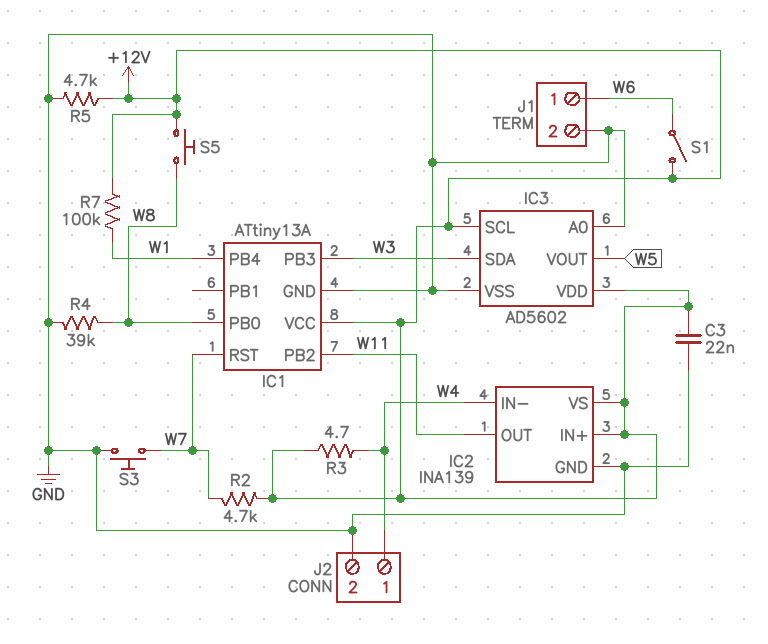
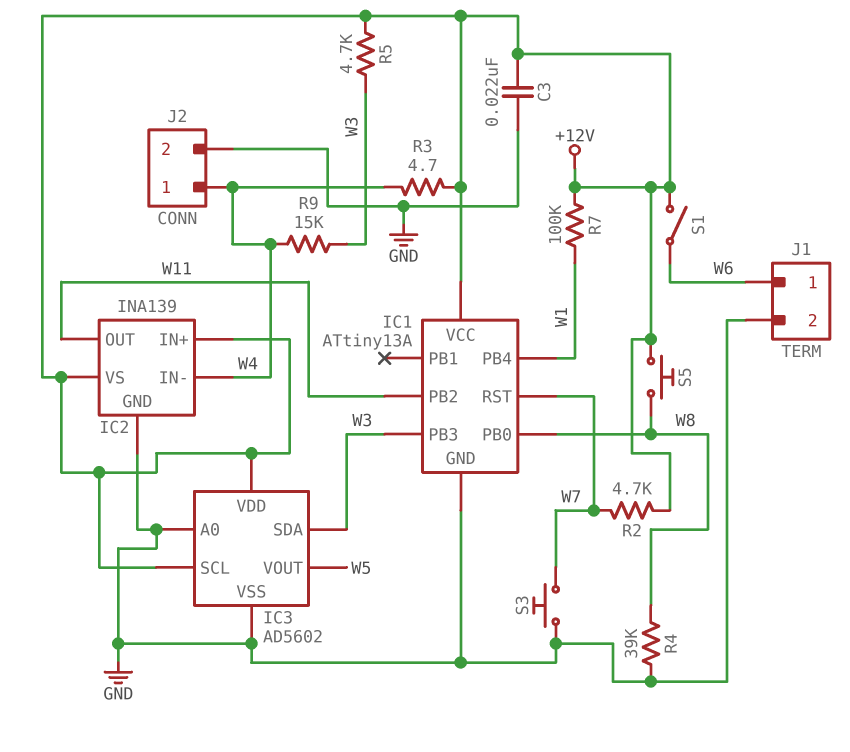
R5: 4.7k (+12V, GND) -> 4.7k (+12V, W3)
R9: none -> 15k (W3, W4)

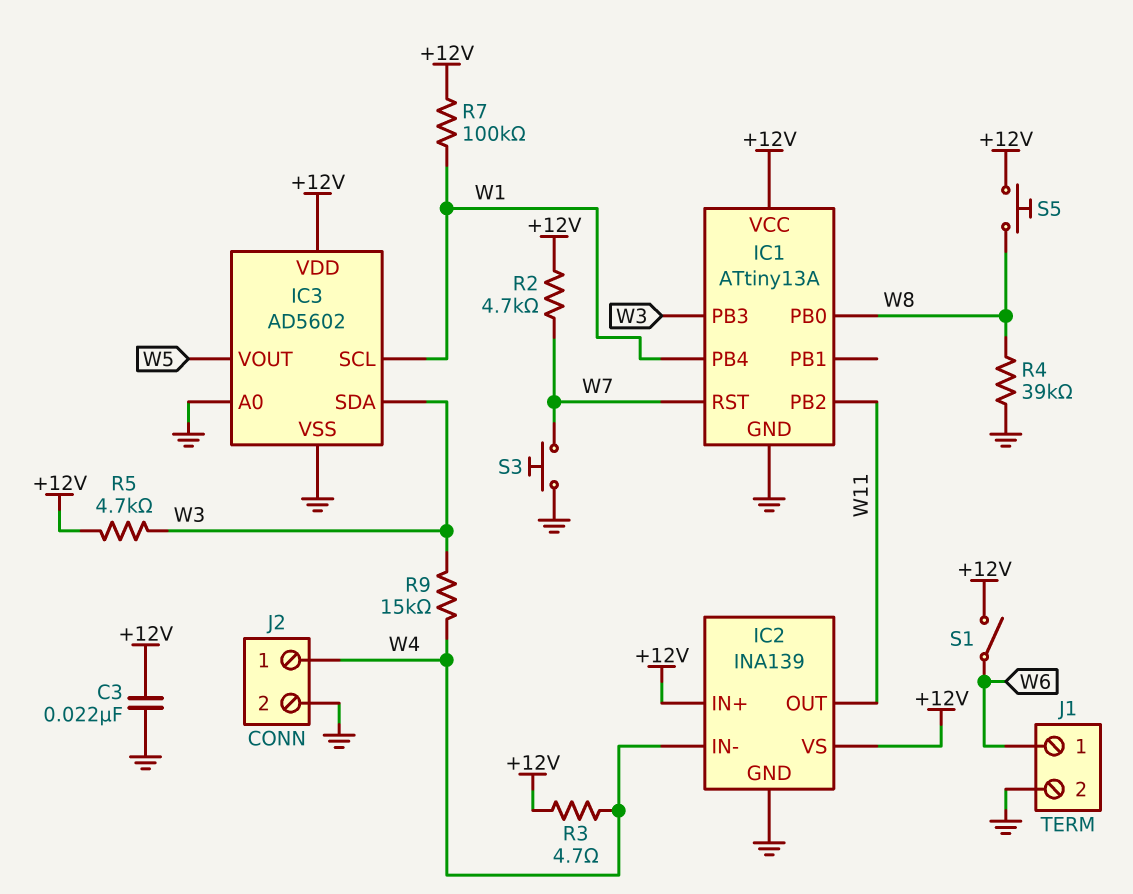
IC3 pin SCL: +12V -> W1

